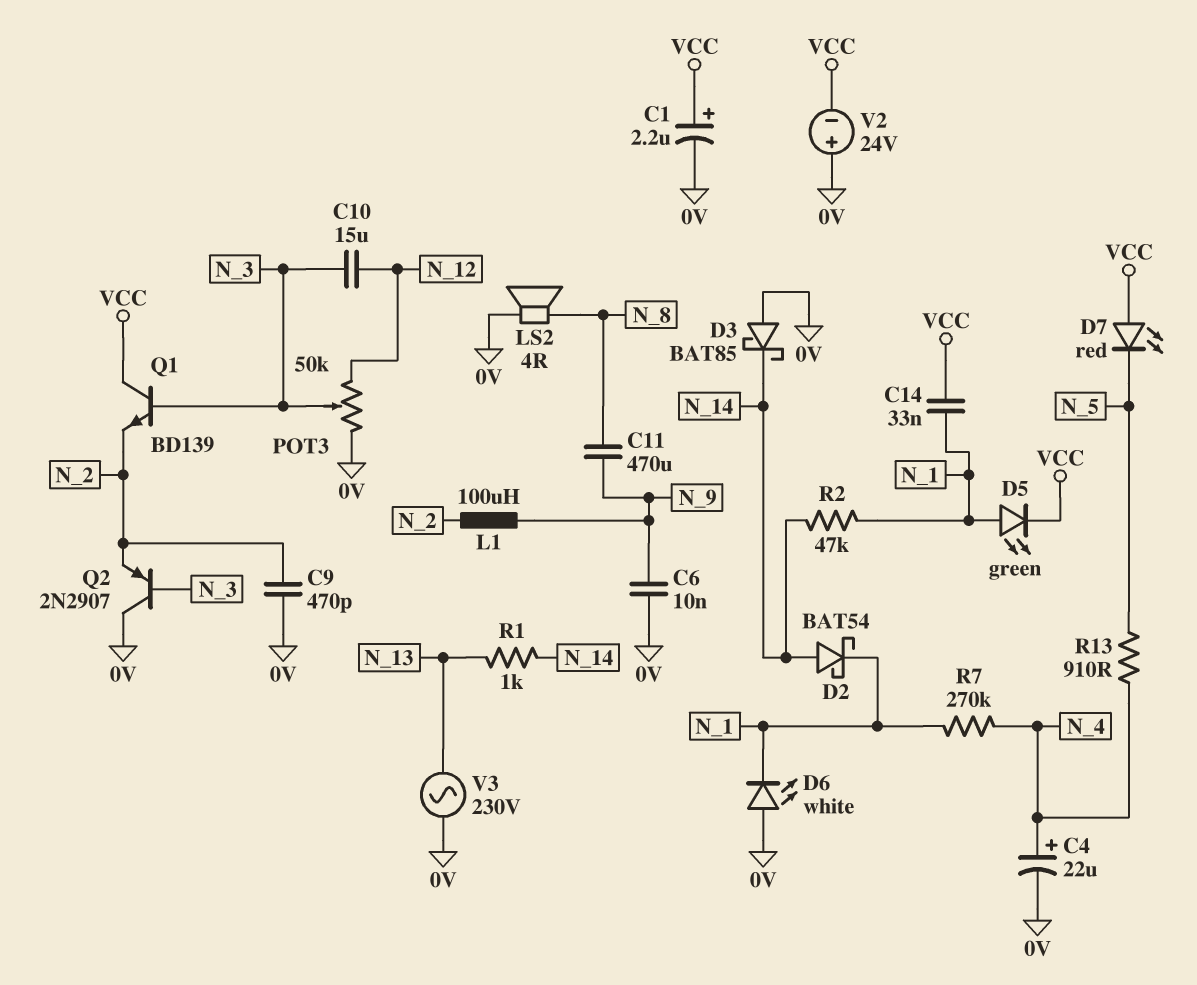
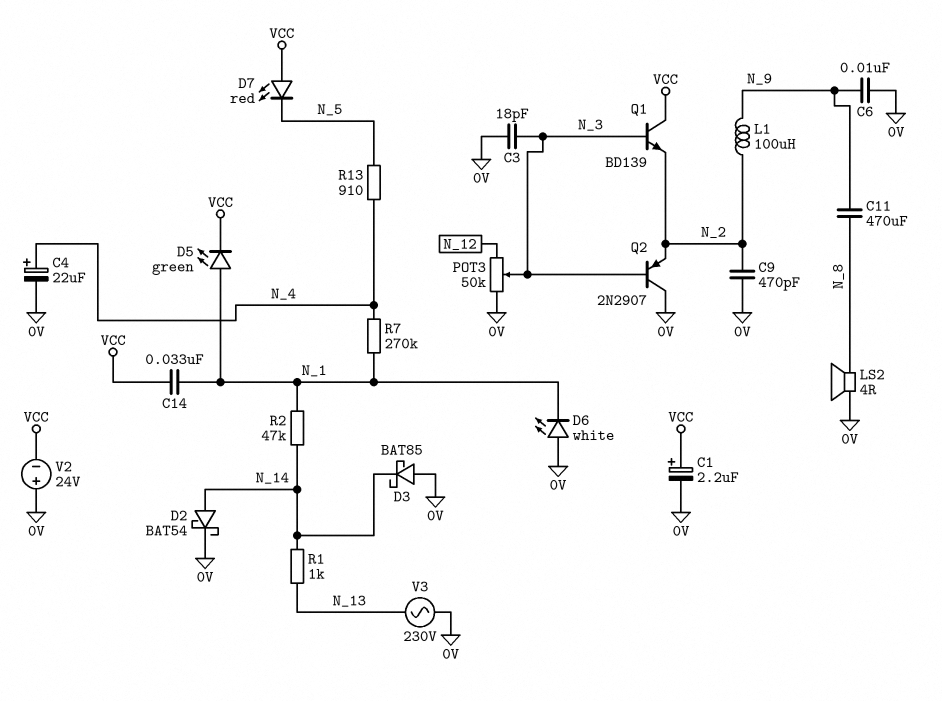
C3: none -> 18pF (0V, N_3)
C10: 15uF (N_3, N_12) -> none
D2: schottky BAT54 (A N_14, K N_1) -> schottky BAT54 (A N_14, K 0V)

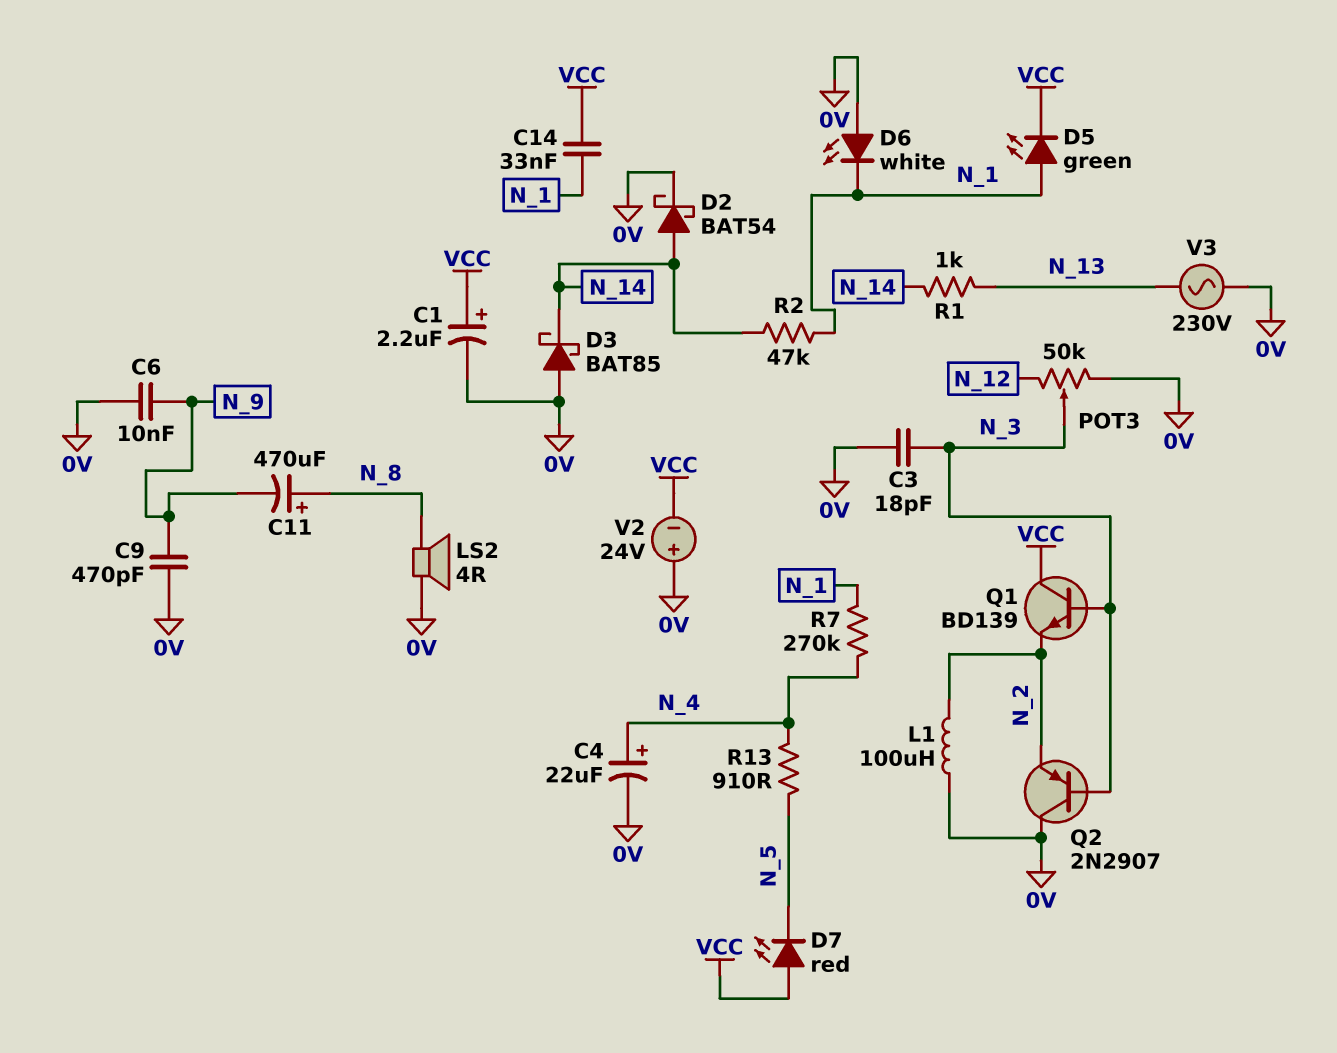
C9: 470pF (0V, N_2) -> 470pF (0V, N_9)
C11: 470uF (N_8, N_9) -> 470uF (plus N_8, minus N_9)
L1: 100uH (N_2, N_9) -> 100uH (0V, N_2)

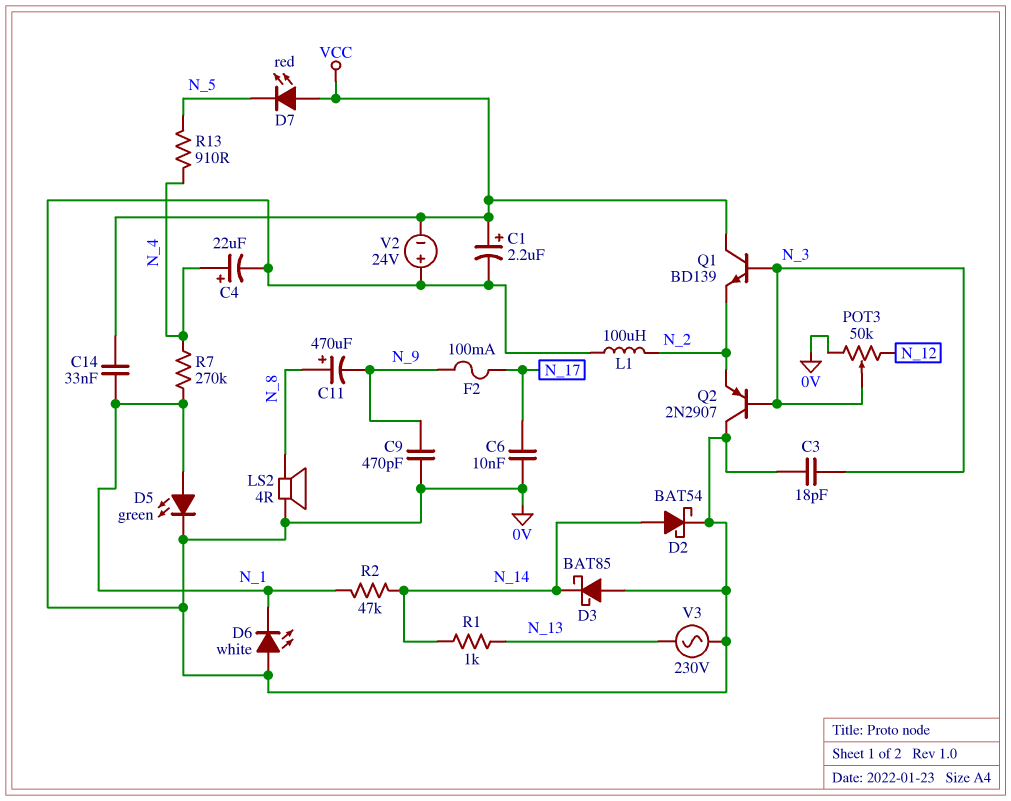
C6: 10nF (0V, N_9) -> 10nF (0V, N_17)
D5: LED green (A N_1, K VCC) -> LED green (A N_1, K 0V)
F2: none -> 100mA (N_9, N_17)

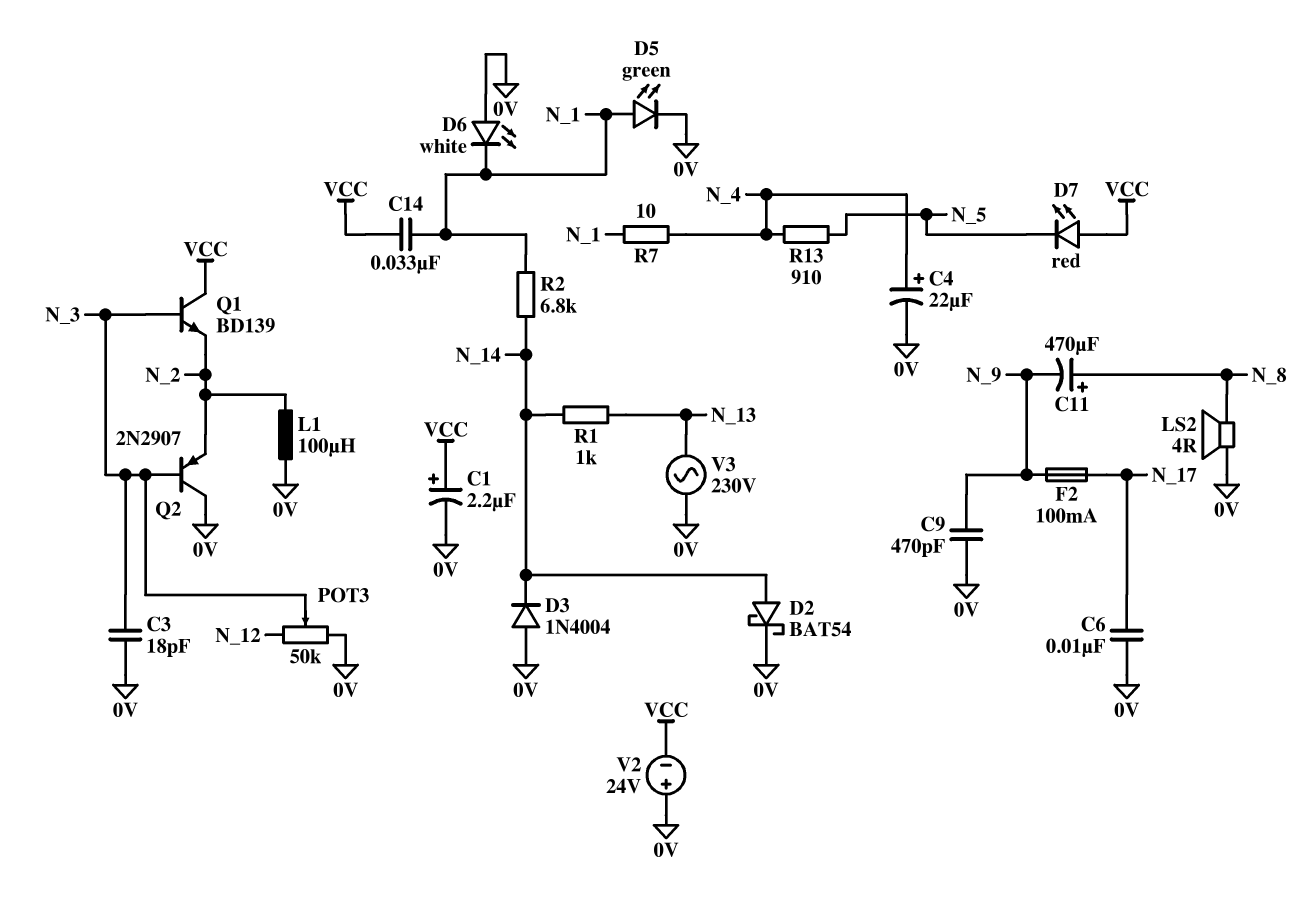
D3: schottky BAT85 (A 0V, K N_14) -> diode 1N4004 (A 0V, K N_14)
R2: 47k (N_1, N_14) -> 6.8k (N_1, N_14)
R7: 270k (N_1, N_4) -> 10 (N_1, N_4)

